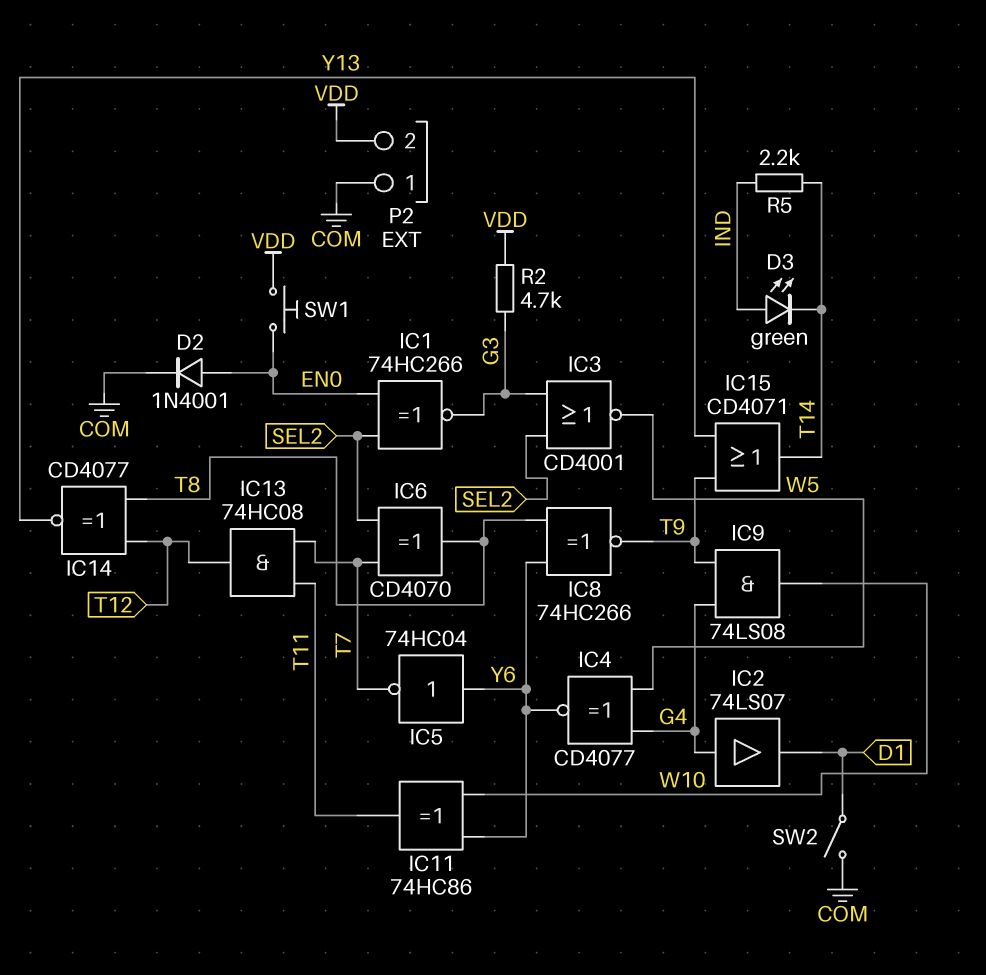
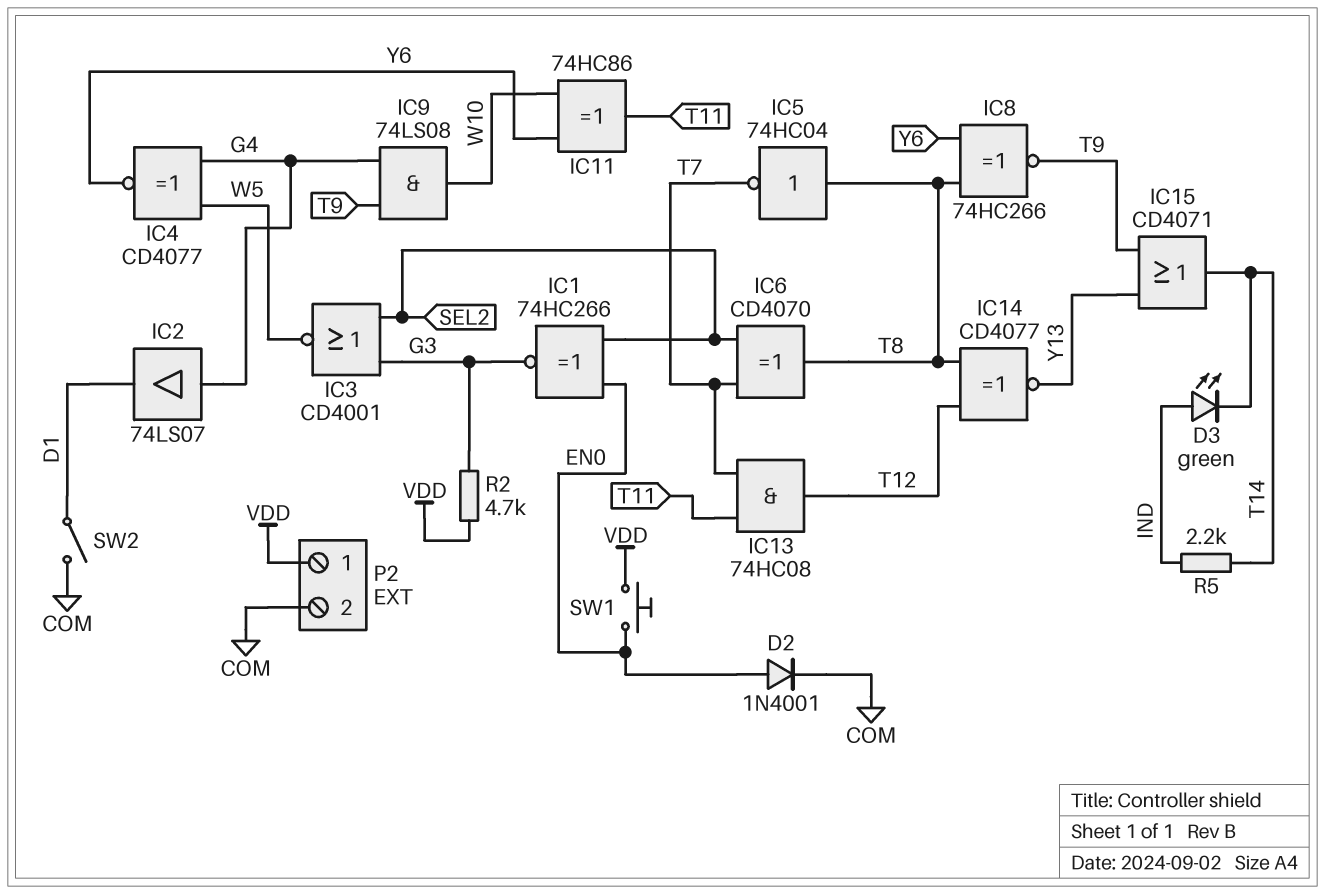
IC5: NOT 74HC04 (in Y6, out T7) -> NOT 74HC04 (in T8, out T7)
P2 pin 1: COM -> VDD
P2 pin 2: VDD -> COM

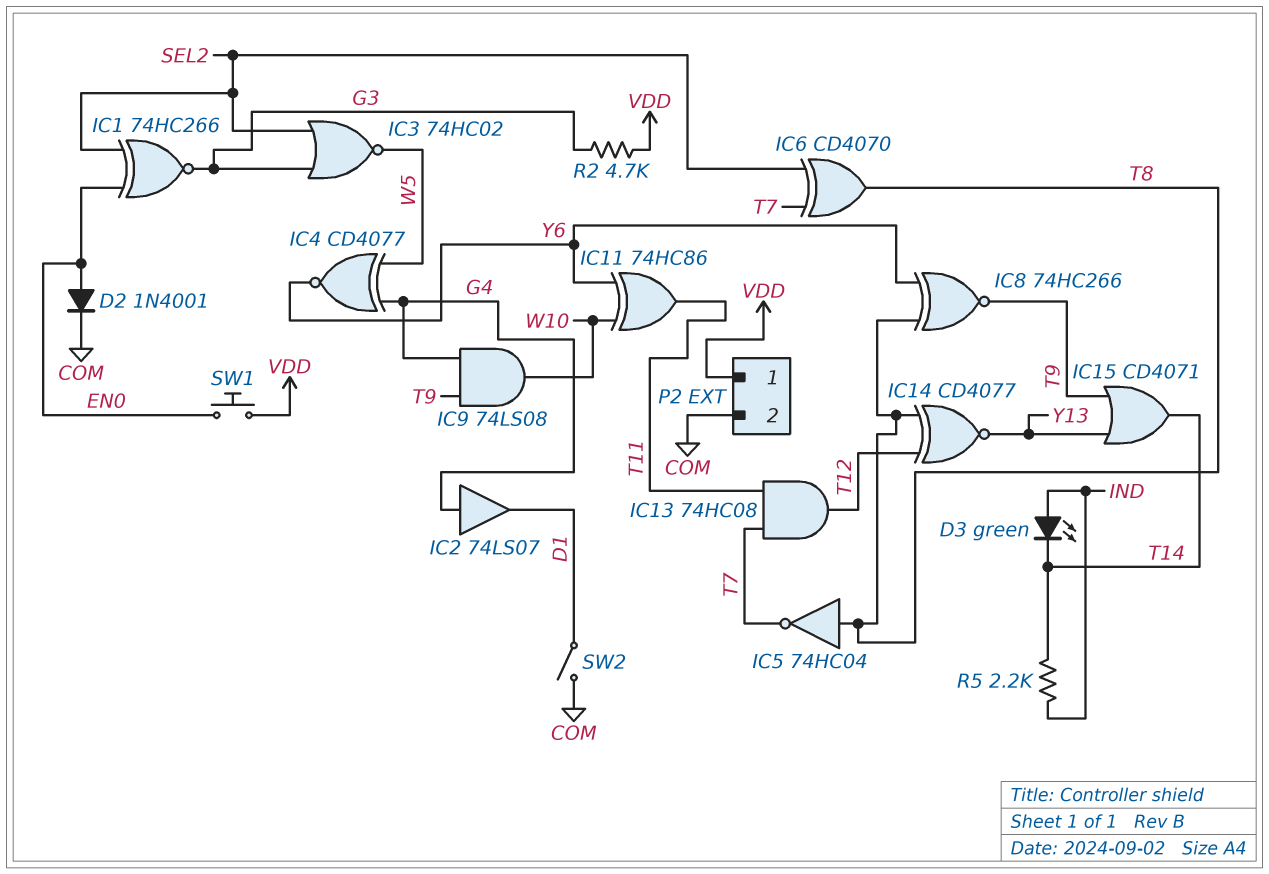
IC3: NOR CD4001 (in G3, in SEL2, out W5) -> NOR 74HC02 (in G3, in SEL2, out W5)

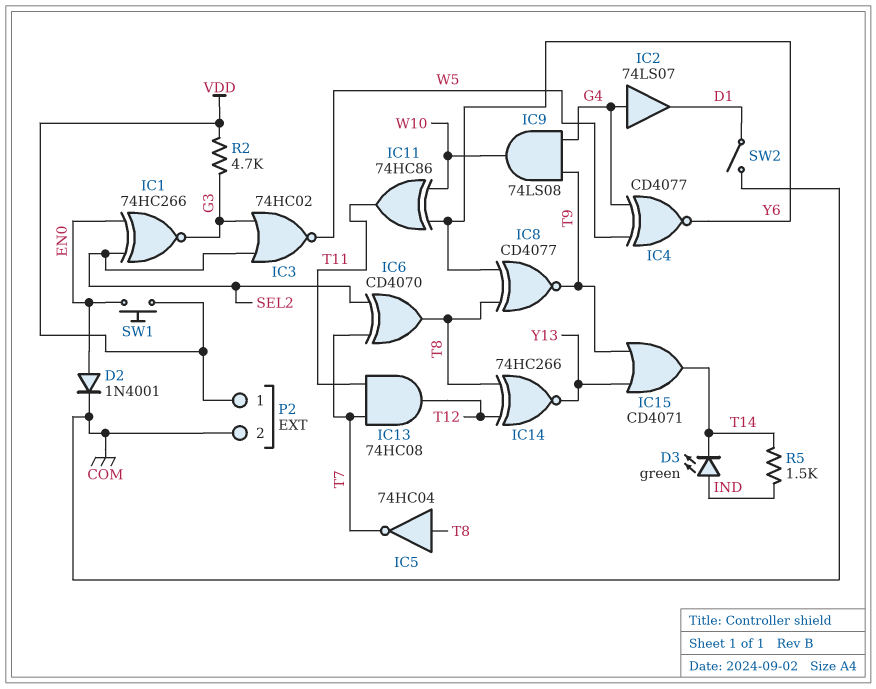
IC8: XNOR 74HC266 (in T8, in Y6, out T9) -> XNOR CD4077 (in T8, in Y6, out T9)
IC14: XNOR CD4077 (in T8, in T12, out Y13) -> XNOR 74HC266 (in T8, in T12, out Y13)
R5: 2.2k (IND, T14) -> 1.5k (IND, T14)

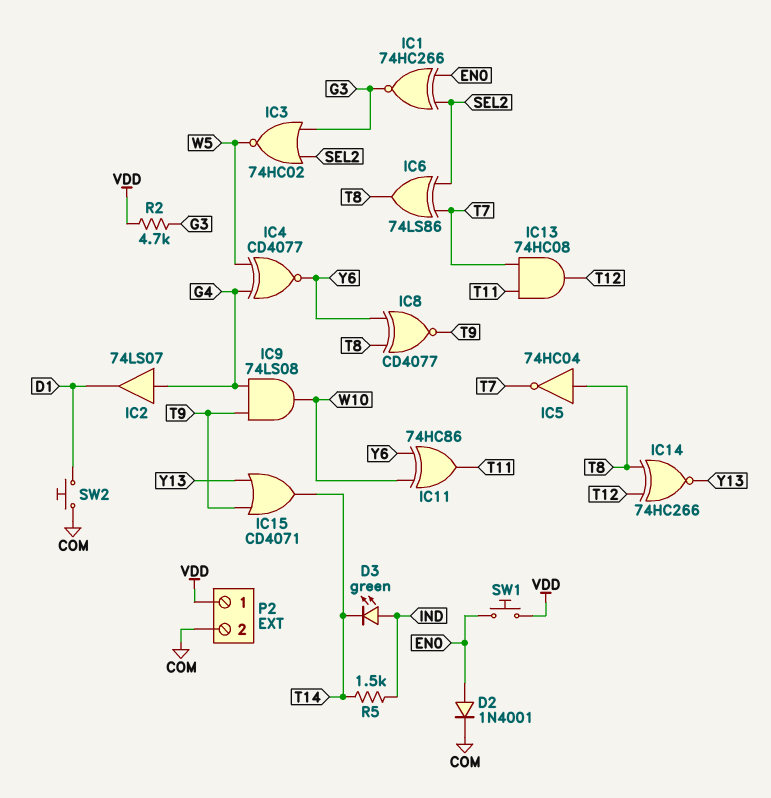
IC6: XOR CD4070 (in SEL2, in T7, out T8) -> XOR 74LS86 (in SEL2, in T7, out T8)
SW2: switch (COM, D1) -> button (COM, D1)

